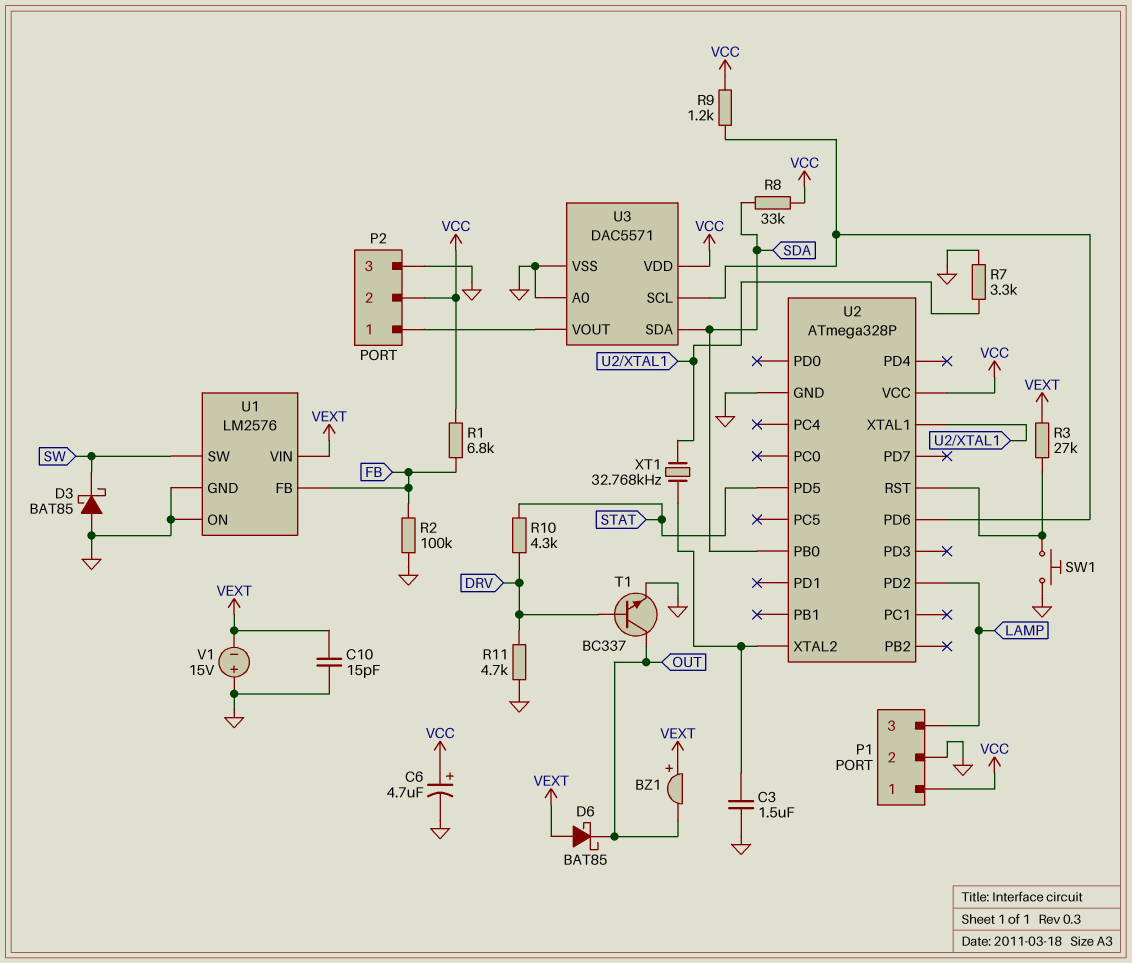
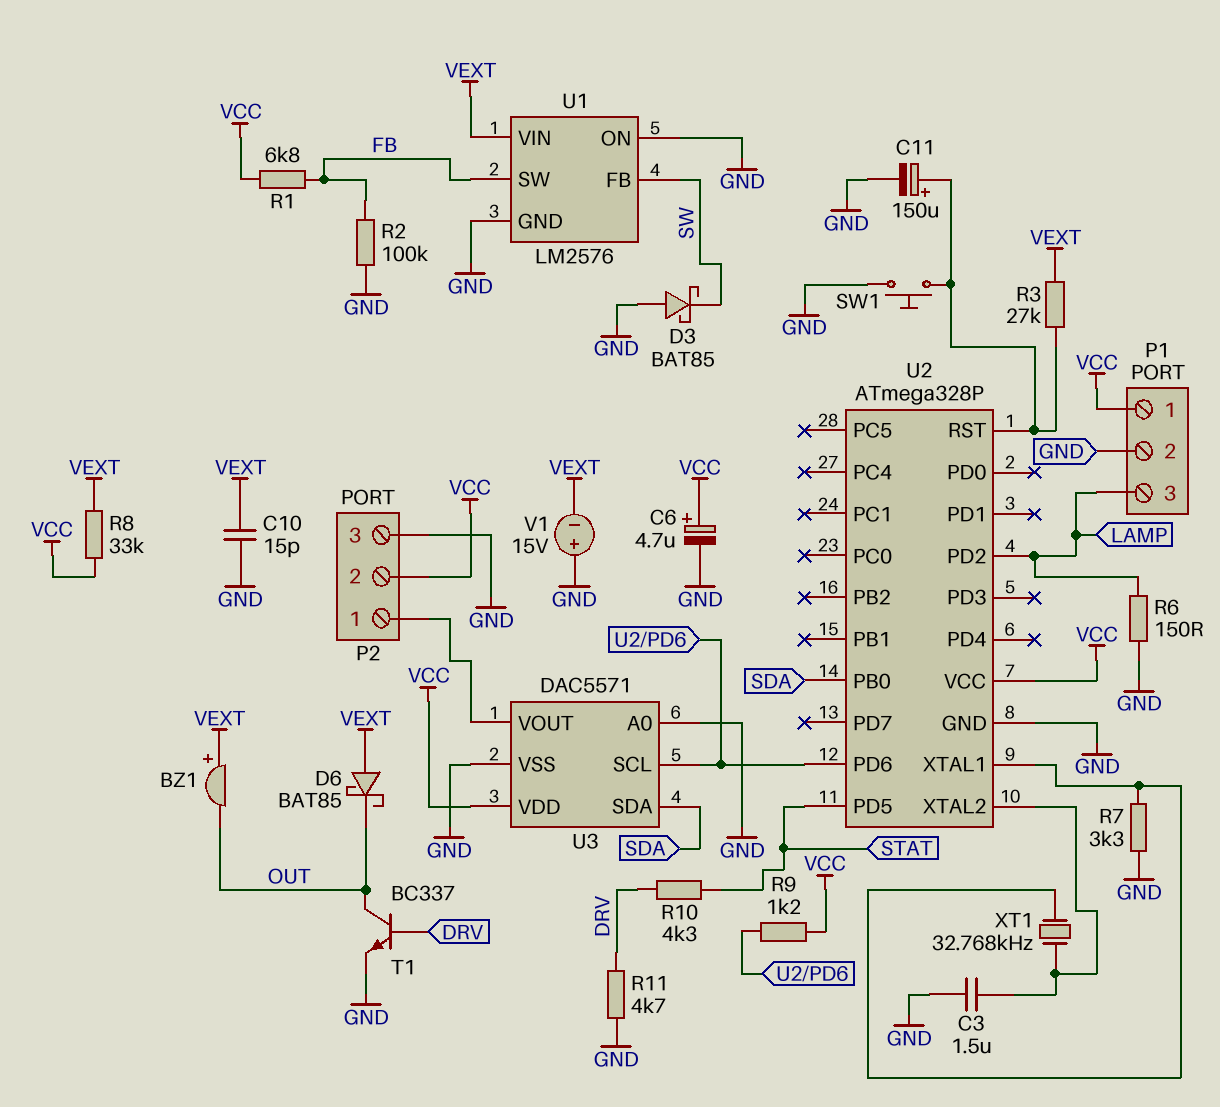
C11: none -> 150uF (plus U2/RST, minus GND)
R6: none -> 150 (GND, LAMP)
R8: 33k (SDA, VCC) -> 33k (VCC, VEXT)
U1 pin FB: FB -> SW
U1 pin SW: SW -> FB

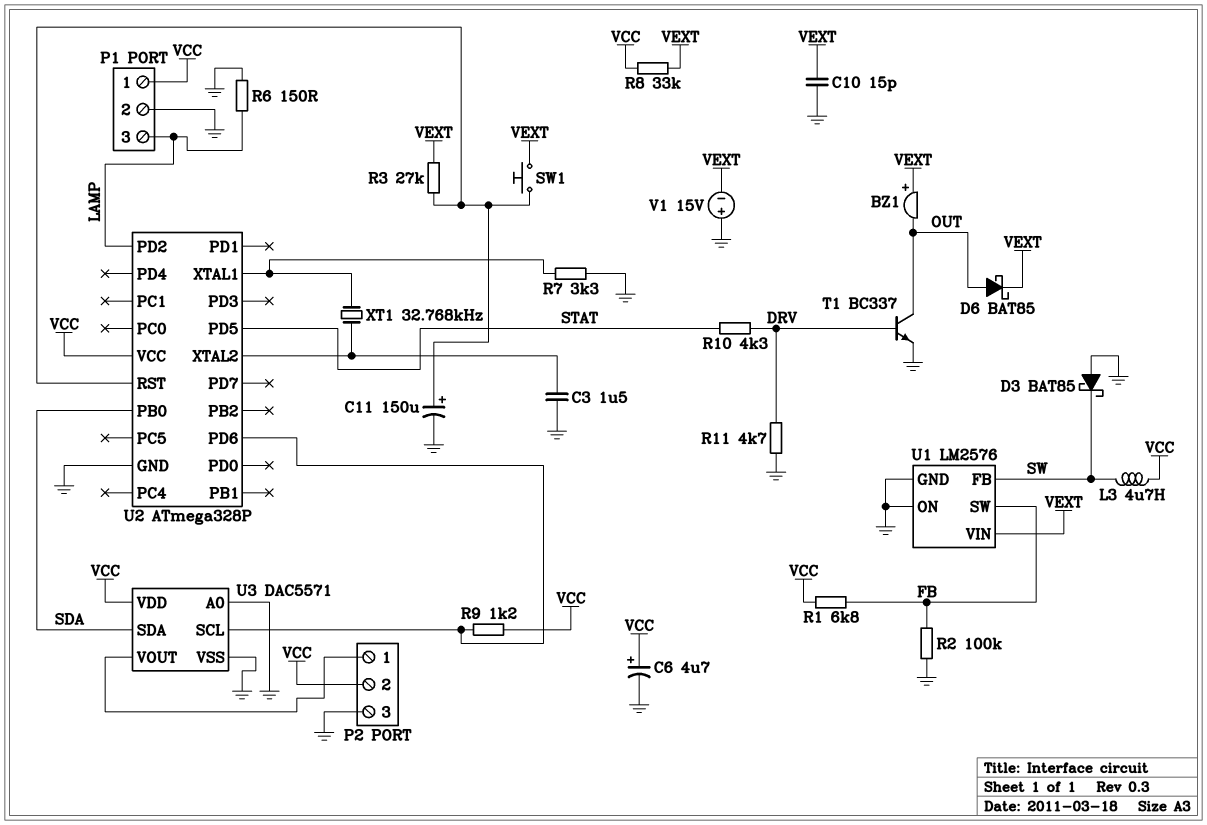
D6: schottky BAT85 (A VEXT, K OUT) -> schottky BAT85 (A OUT, K VEXT)
L3: none -> 4.7uH (SW, VCC)
SW1: button (GND, U2/RST) -> button (U2/RST, VEXT)

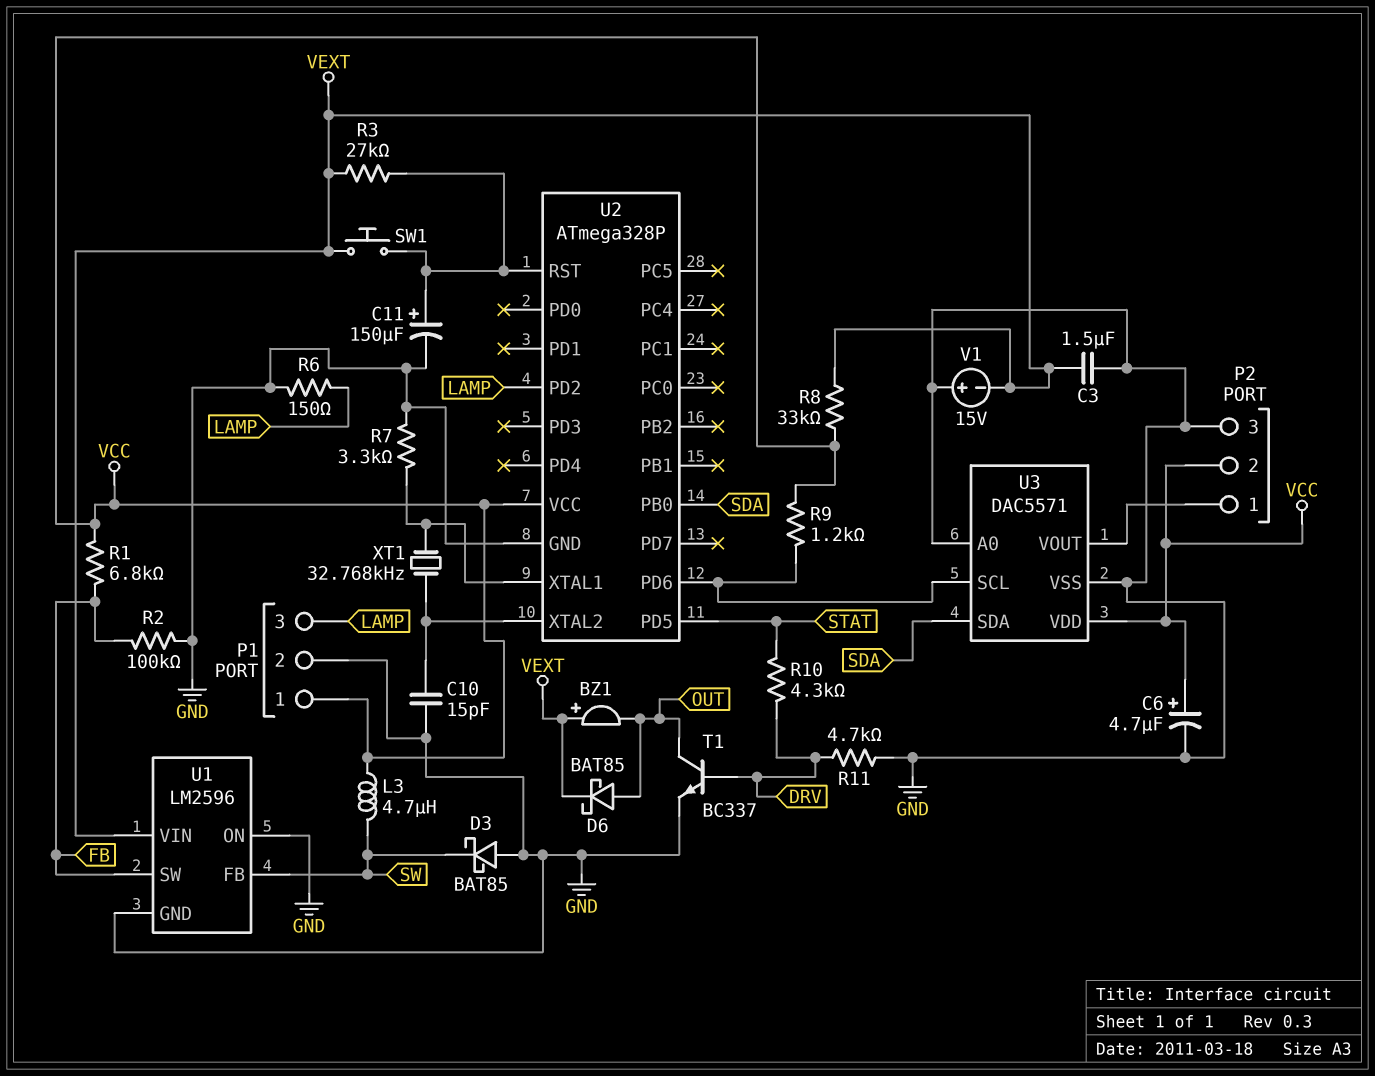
C3: 1.5uF (GND, U2/XTAL2) -> 1.5uF (GND, VEXT)
C10: 15pF (GND, VEXT) -> 15pF (GND, U2/XTAL2)
U1: LM2576 -> LM2596

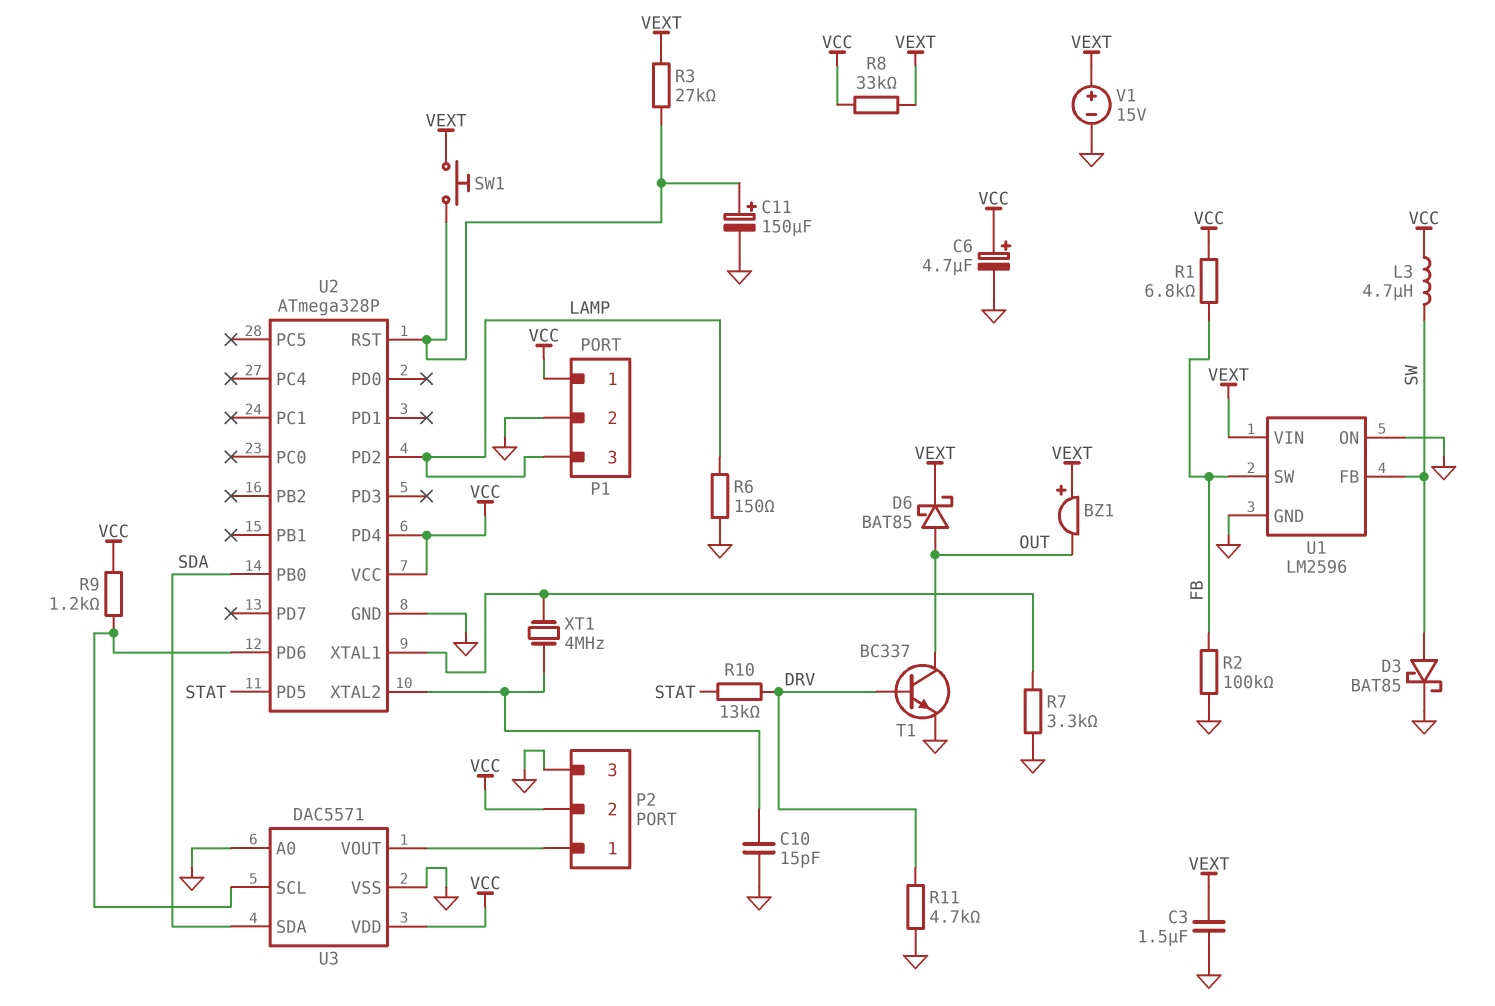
D3: schottky BAT85 (A GND, K SW) -> schottky BAT85 (A SW, K GND)
R10: 4.3k (DRV, STAT) -> 13k (DRV, STAT)
U2 pin PD4: none -> VCC
V1: 15V (plus GND, minus VEXT) -> 15V (plus VEXT, minus GND)
XT1: 32.768kHz (U2/XTAL1, U2/XTAL2) -> 4MHz (U2/XTAL1, U2/XTAL2)

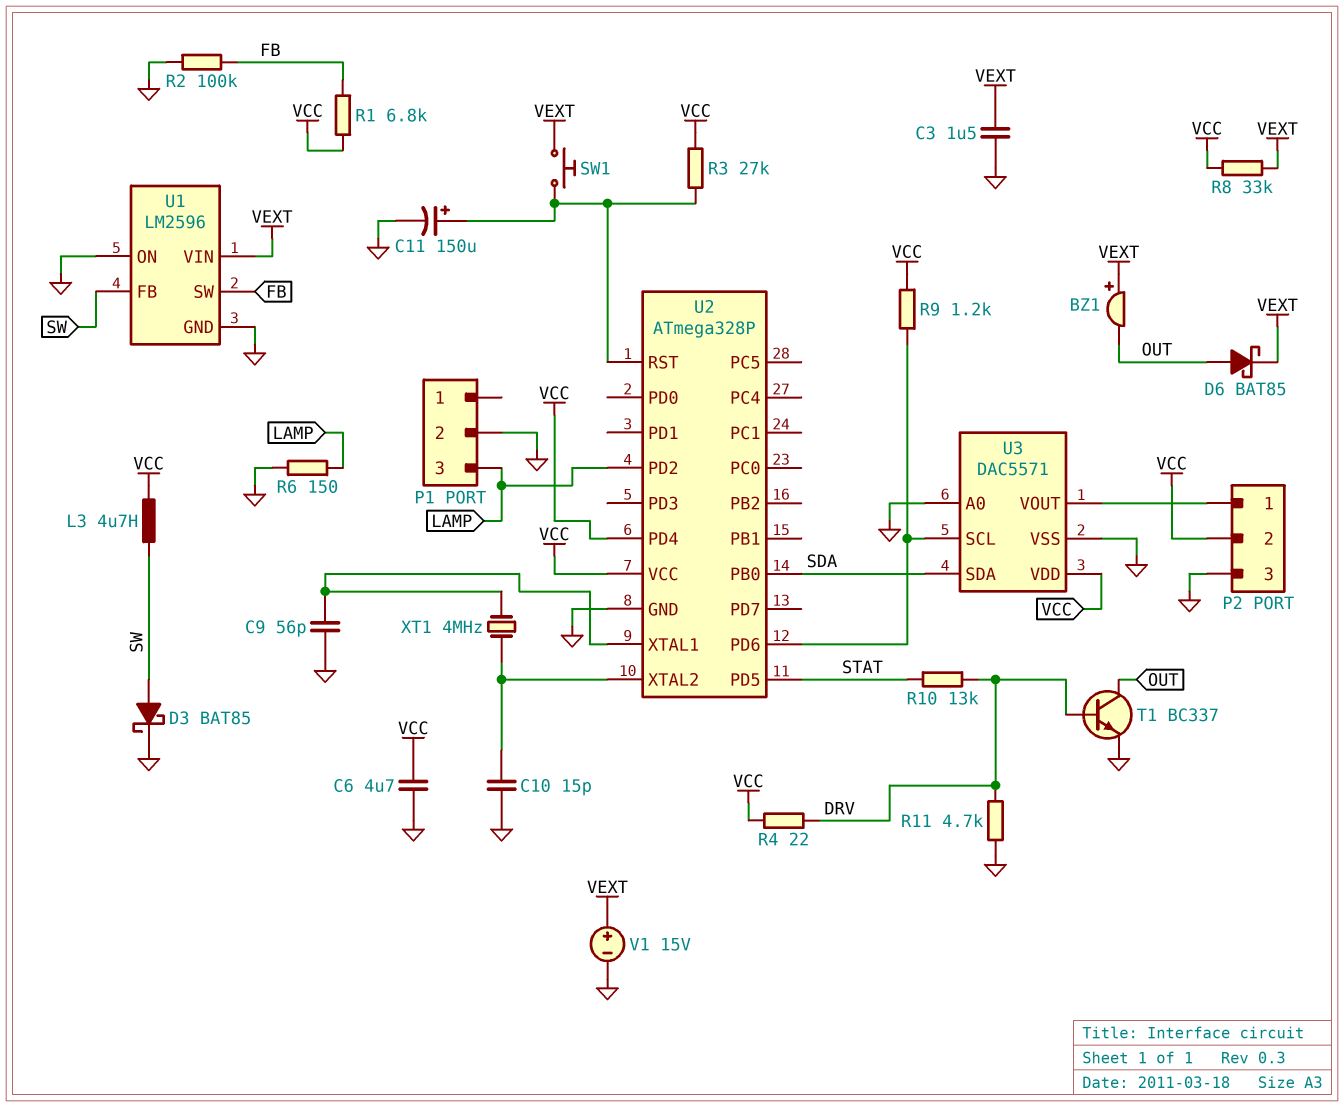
C6: 4.7uF (plus VCC, minus GND) -> 4.7uF (GND, VCC)
C9: none -> 56pF (GND, U2/XTAL1)
P1 pin 1: VCC -> none
R3: 27k (U2/RST, VEXT) -> 27k (U2/RST, VCC)
R4: none -> 22 (DRV, VCC)
R7: 3.3k (GND, U2/XTAL1) -> none

